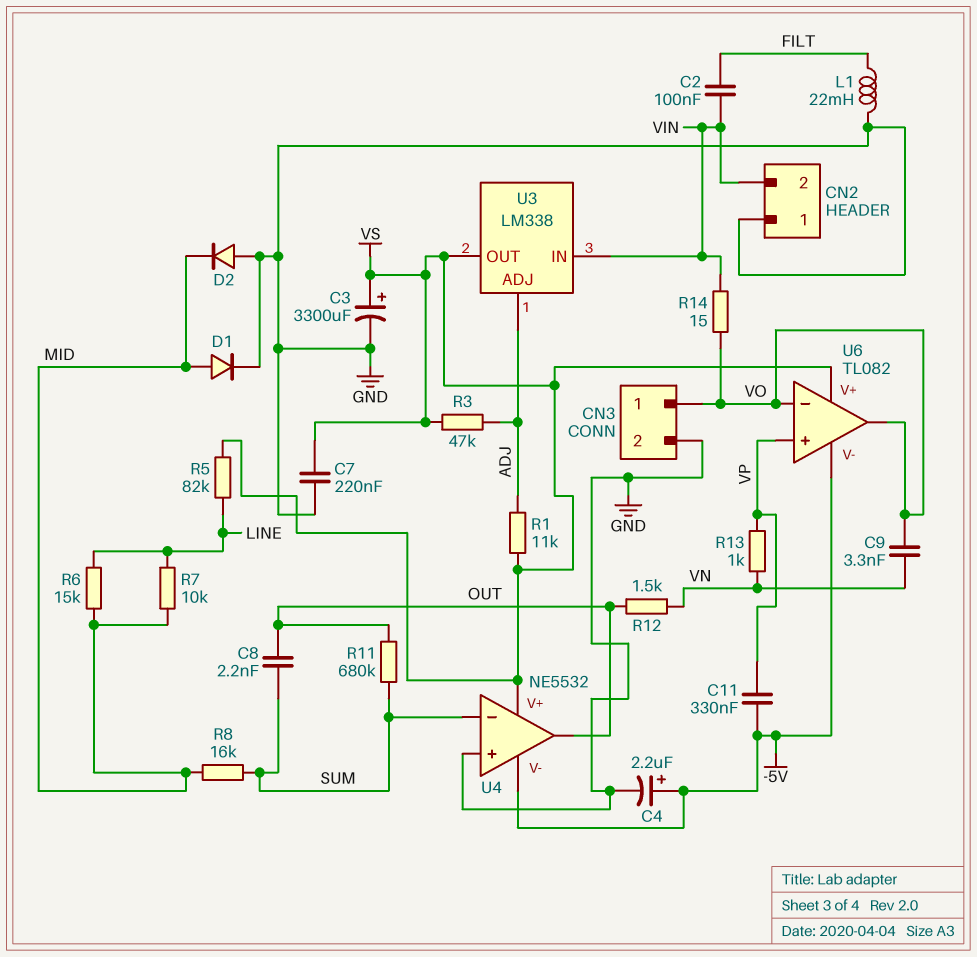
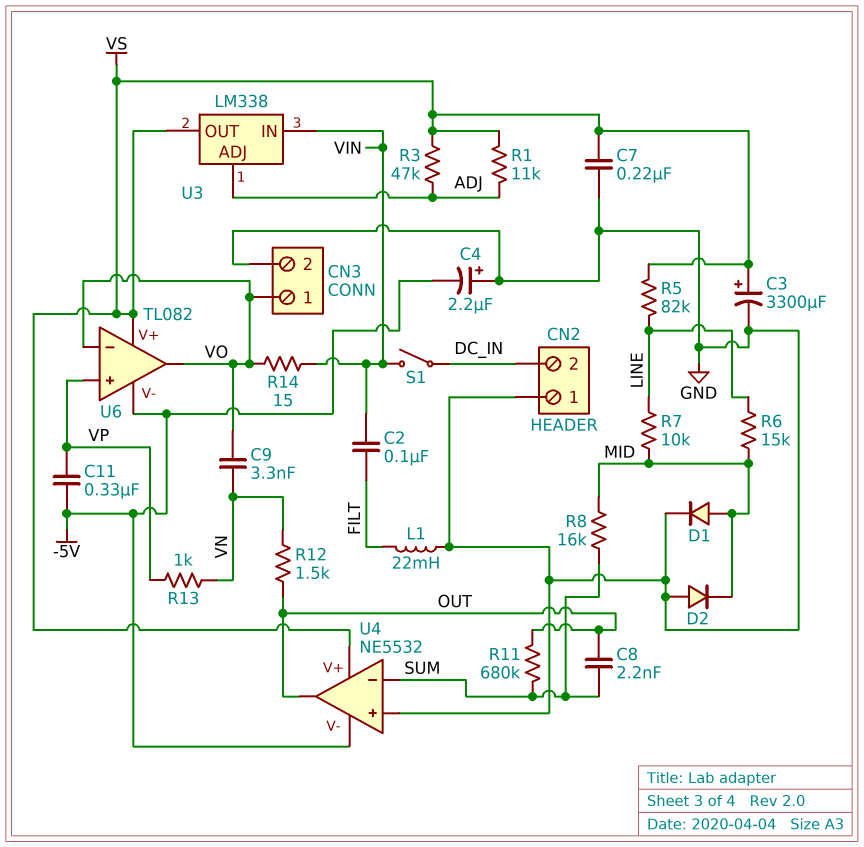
C4: 2.2uF (plus -5V, minus GND) -> 2.2uF (plus GND, minus -5V)
CN2 pin 2: VIN -> DC_IN
S1: none -> switch (DC_IN, VIN)

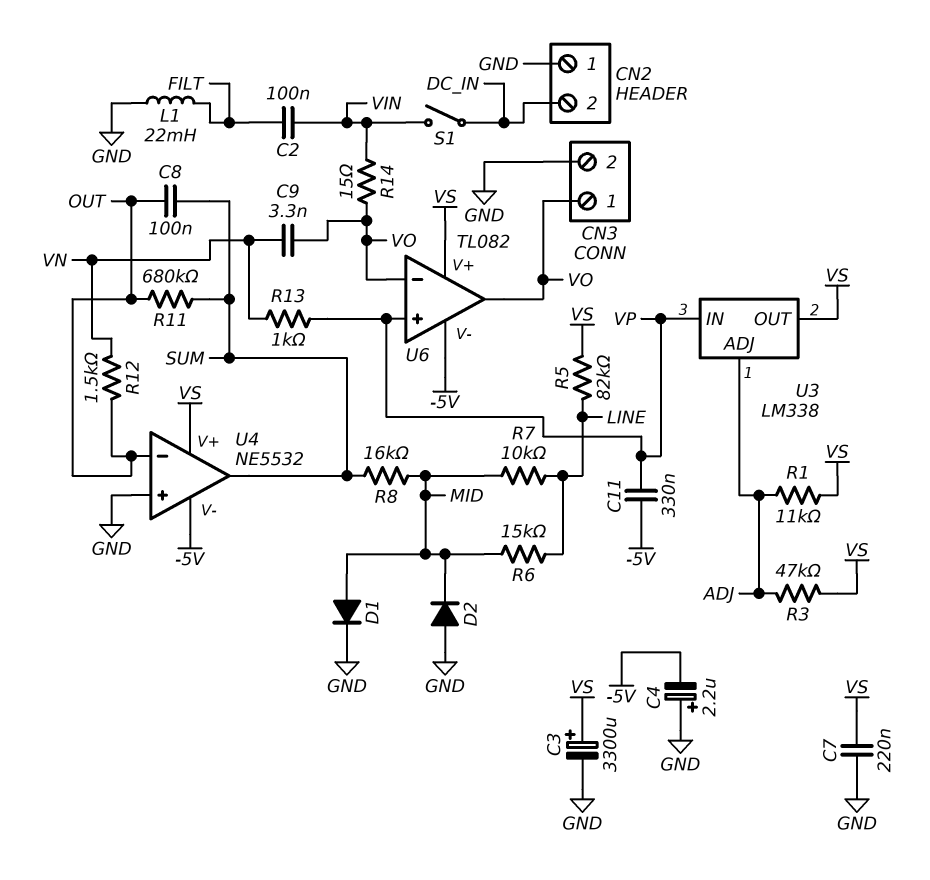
C8: 2.2nF (OUT, SUM) -> 100nF (OUT, SUM)
U3 pin IN: VIN -> VP
U4 pin in-: SUM -> OUT
U4 pin out: OUT -> SUM

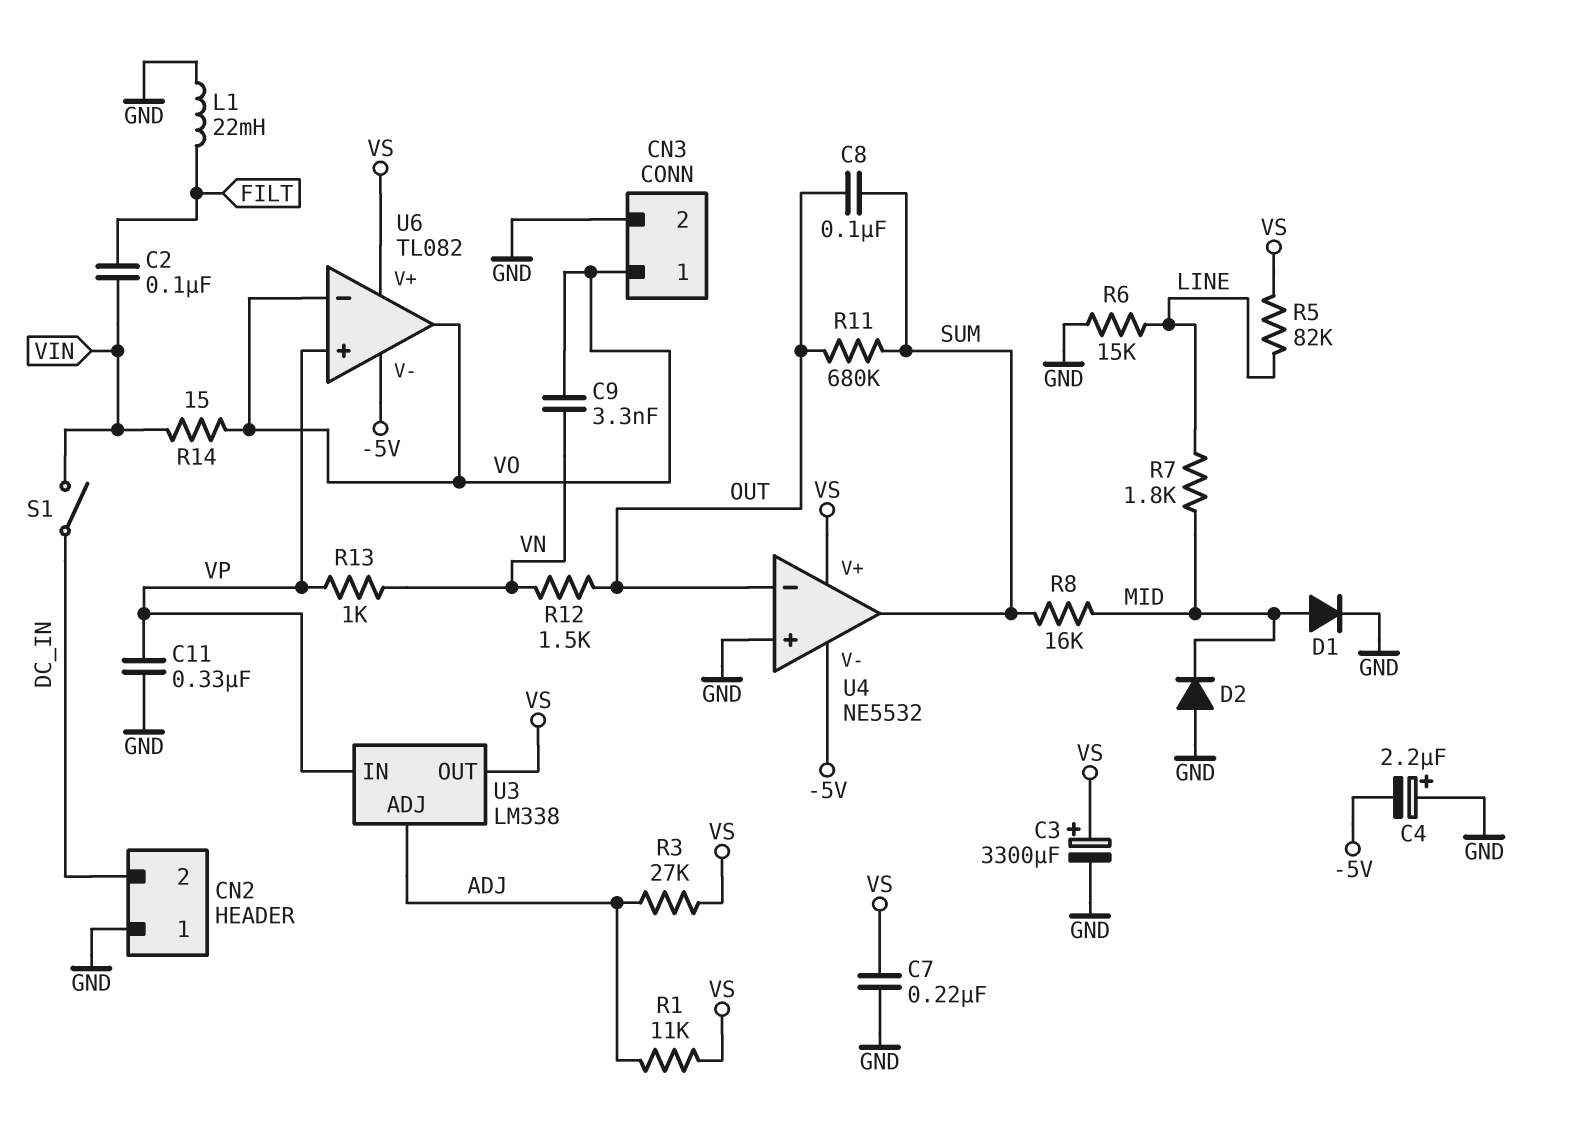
C11: 330nF (-5V, VP) -> 330nF (GND, VP)
R3: 47k (ADJ, VS) -> 27k (ADJ, VS)
R6: 15k (LINE, MID) -> 15k (GND, LINE)
R7: 10k (LINE, MID) -> 1.8k (LINE, MID)

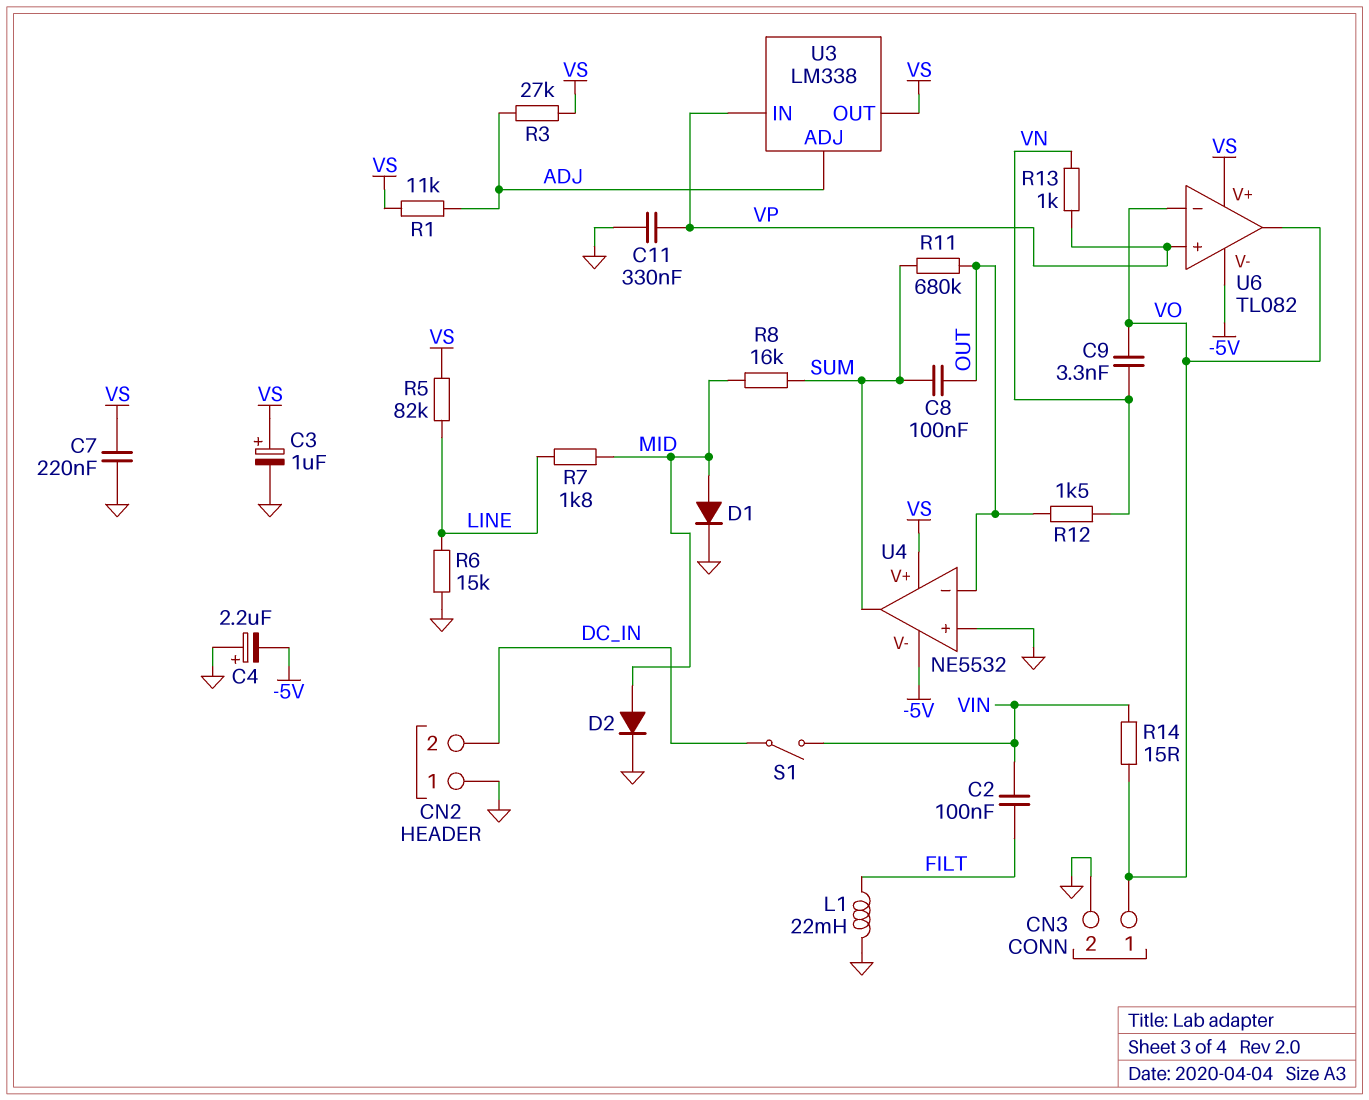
C3: 3300uF (plus VS, minus GND) -> 1uF (plus VS, minus GND)
D2: diode (A GND, K MID) -> diode (A MID, K GND)

